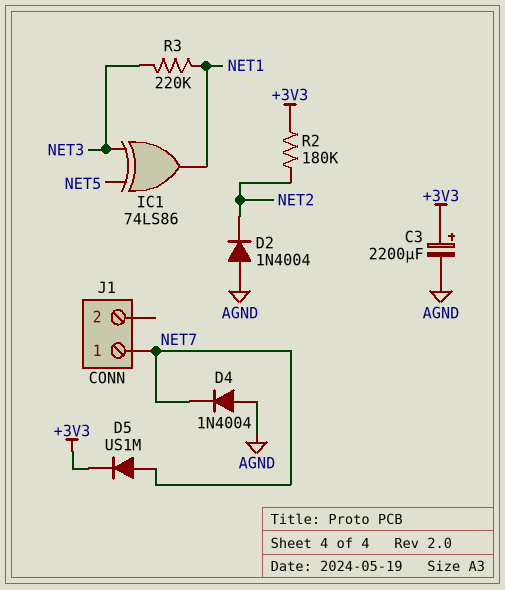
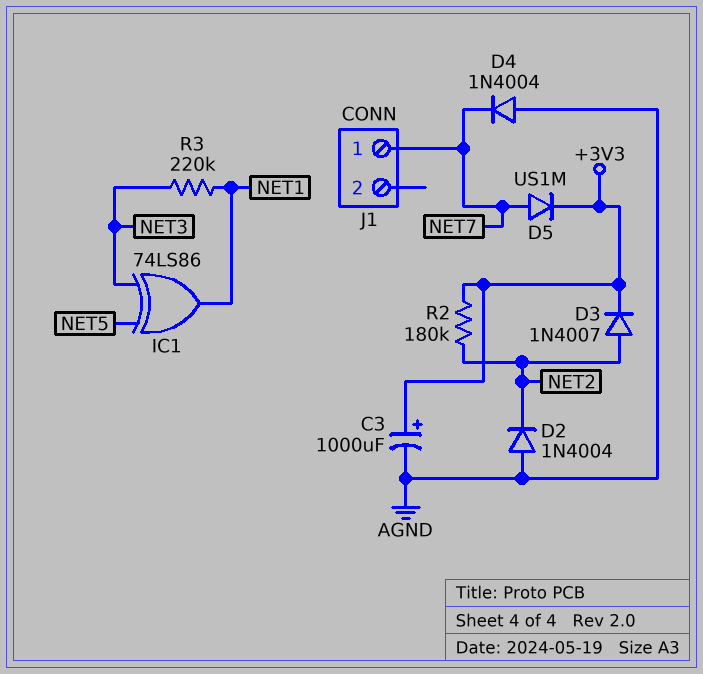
C3: 2200uF (plus +3V3, minus AGND) -> 1000uF (plus +3V3, minus AGND)
D3: none -> diode 1N4007 (A NET2, K +3V3)

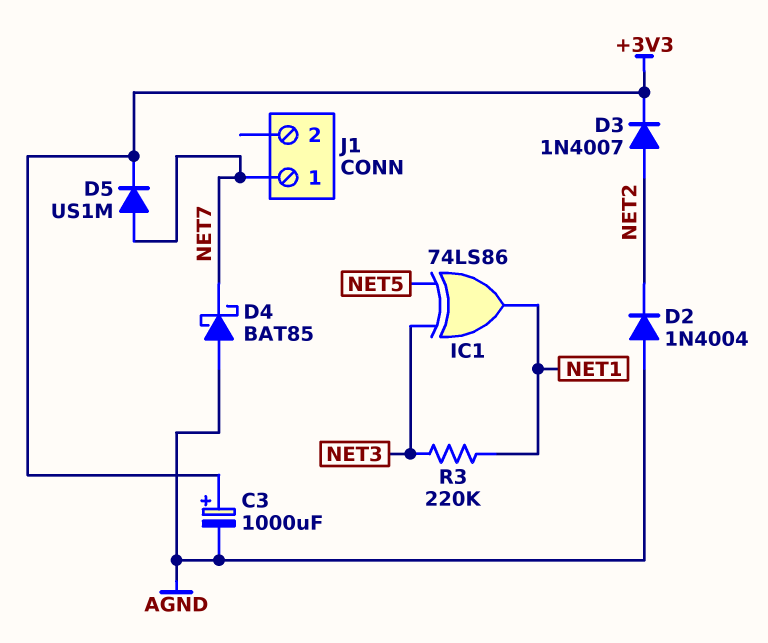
D4: diode 1N4004 (A AGND, K NET7) -> schottky BAT85 (A AGND, K NET7)
R2: 180k (+3V3, NET2) -> none

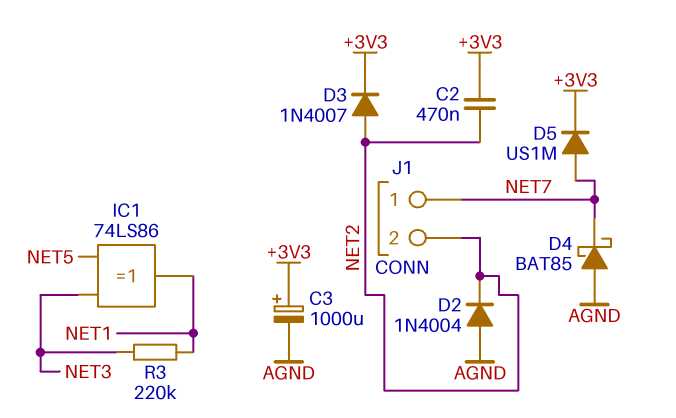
C2: none -> 470nF (+3V3, NET2)
J1 pin 2: none -> NET2

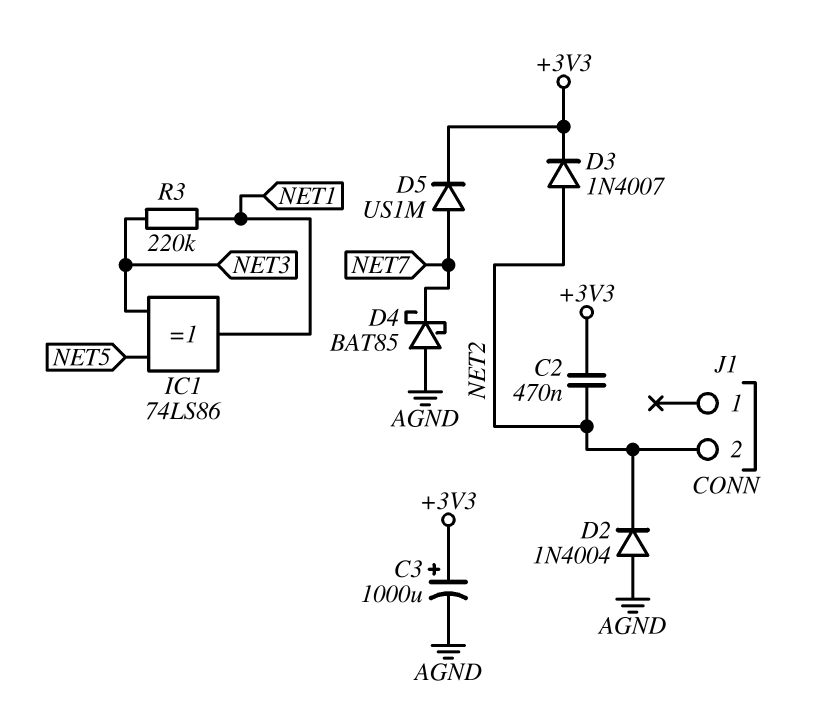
J1 pin 1: NET7 -> none

